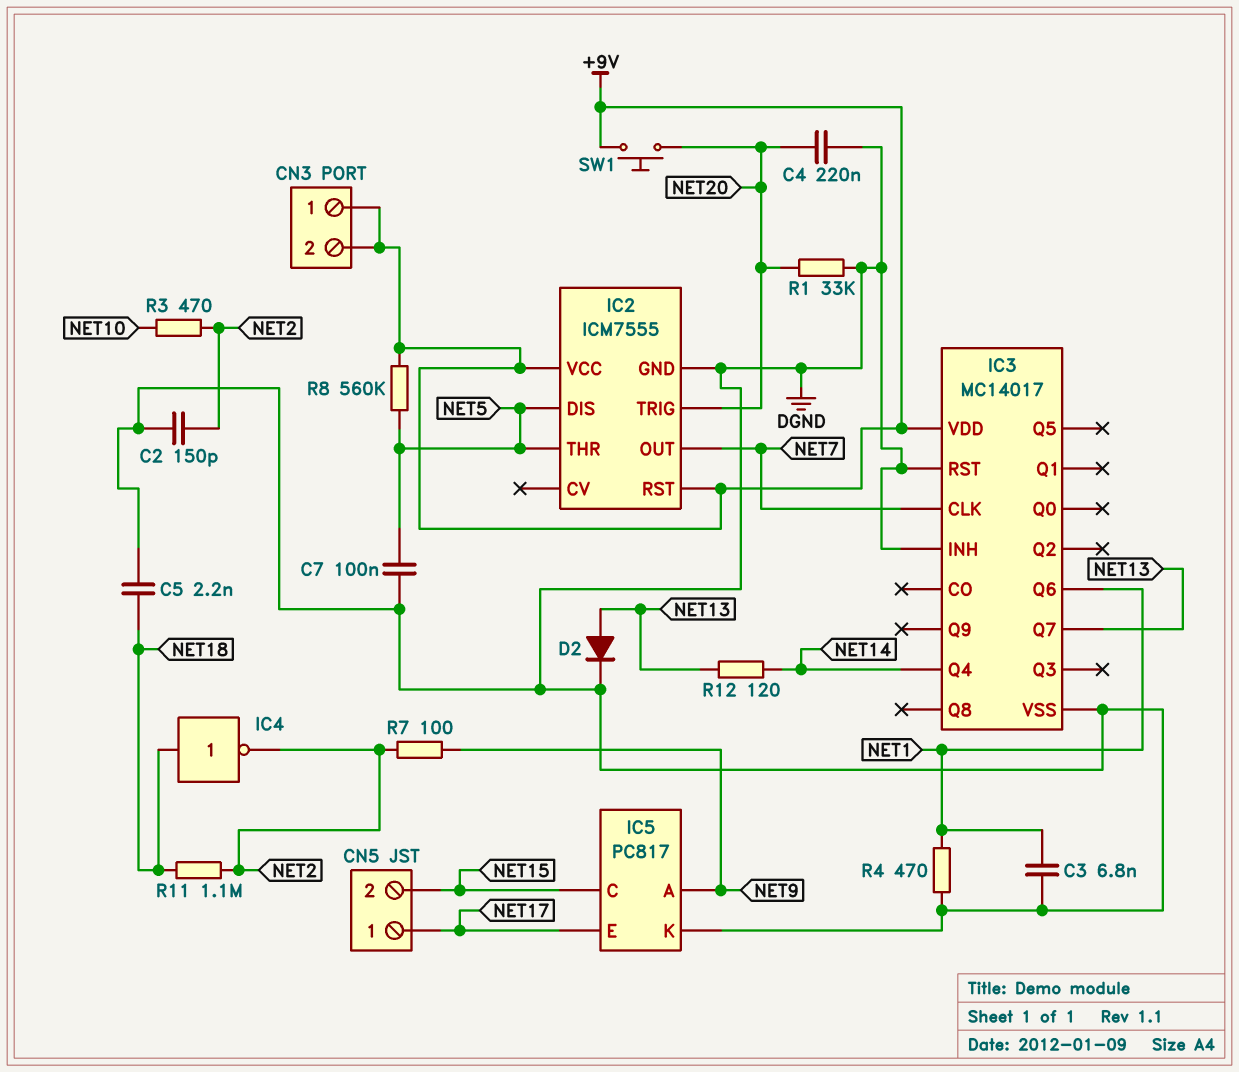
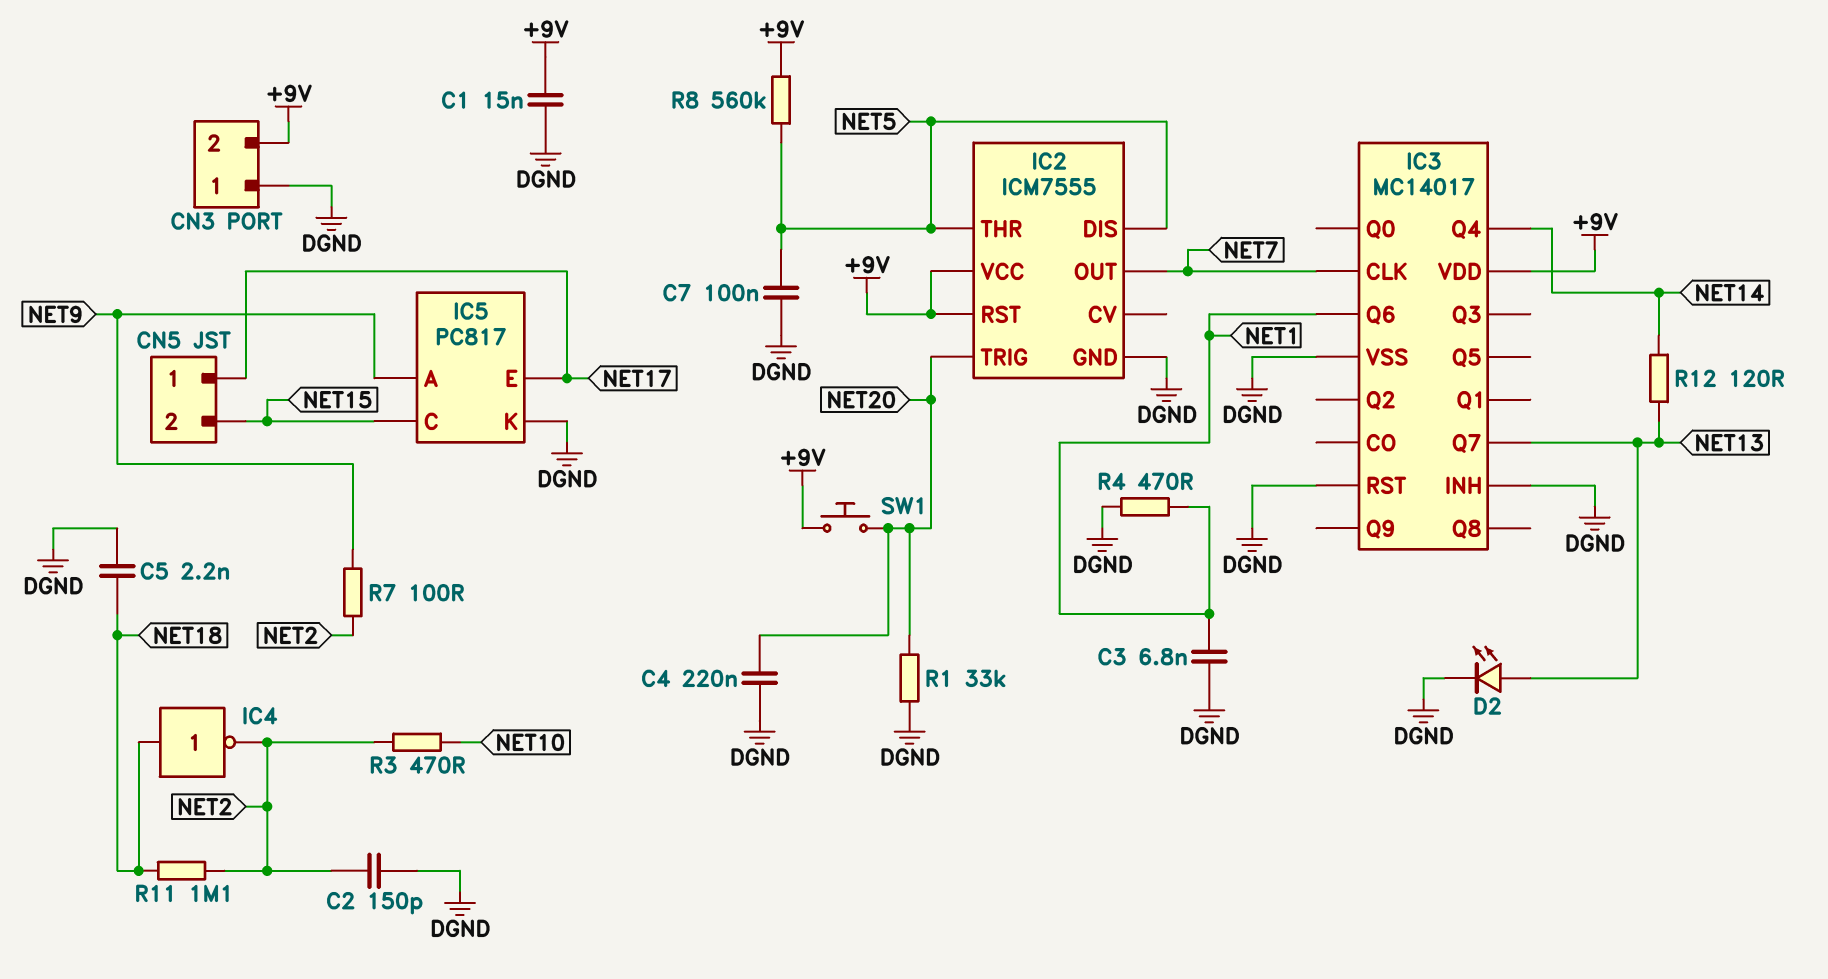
C1: none -> 15nF (+9V, DGND)
CN3 pin 1: +9V -> DGND
D2: diode (A NET13, K DGND) -> LED (A NET13, K DGND)

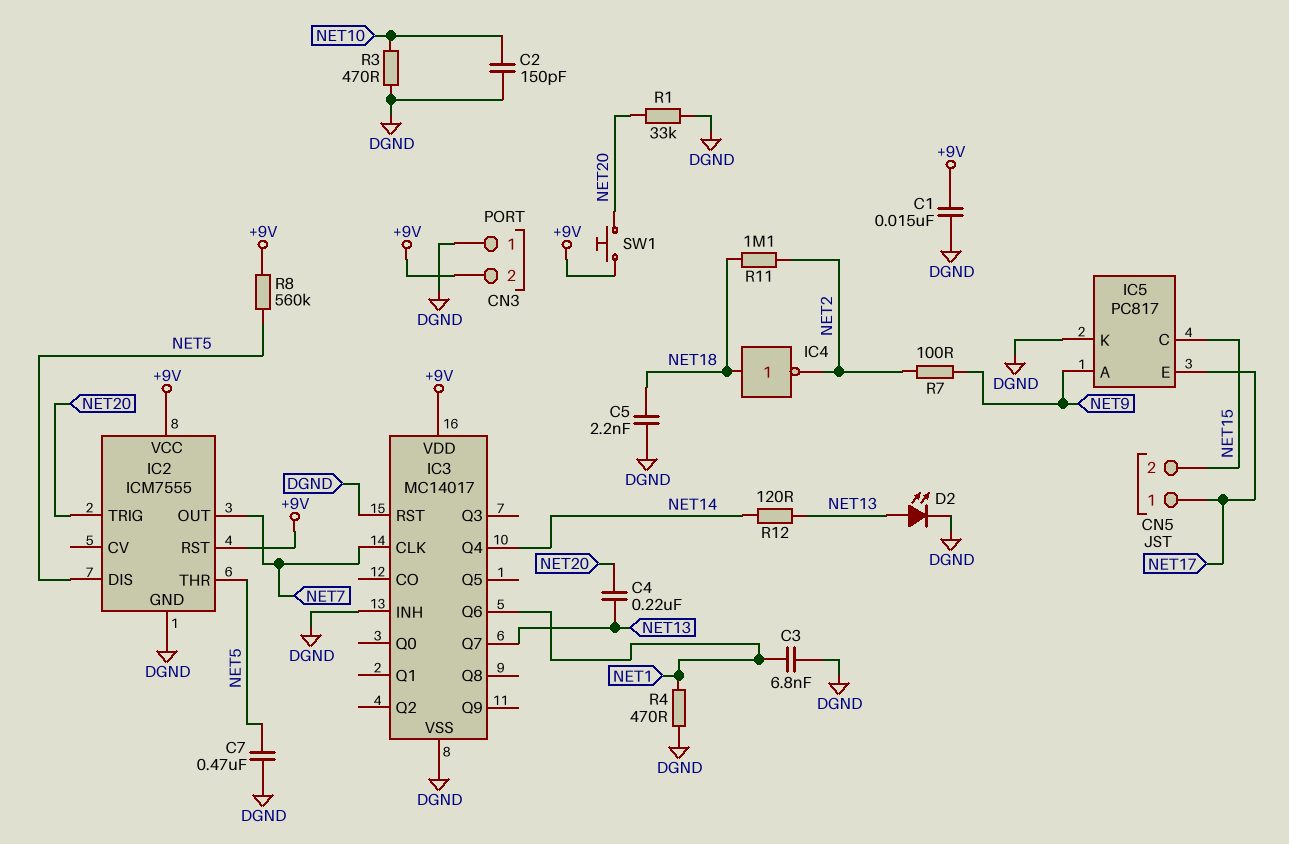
C2: 150pF (DGND, NET2) -> 150pF (DGND, NET10)
C4: 220nF (DGND, NET20) -> 220nF (NET13, NET20)
C7: 100nF (DGND, NET5) -> 470nF (DGND, NET5)
R3: 470 (NET2, NET10) -> 470 (DGND, NET10)

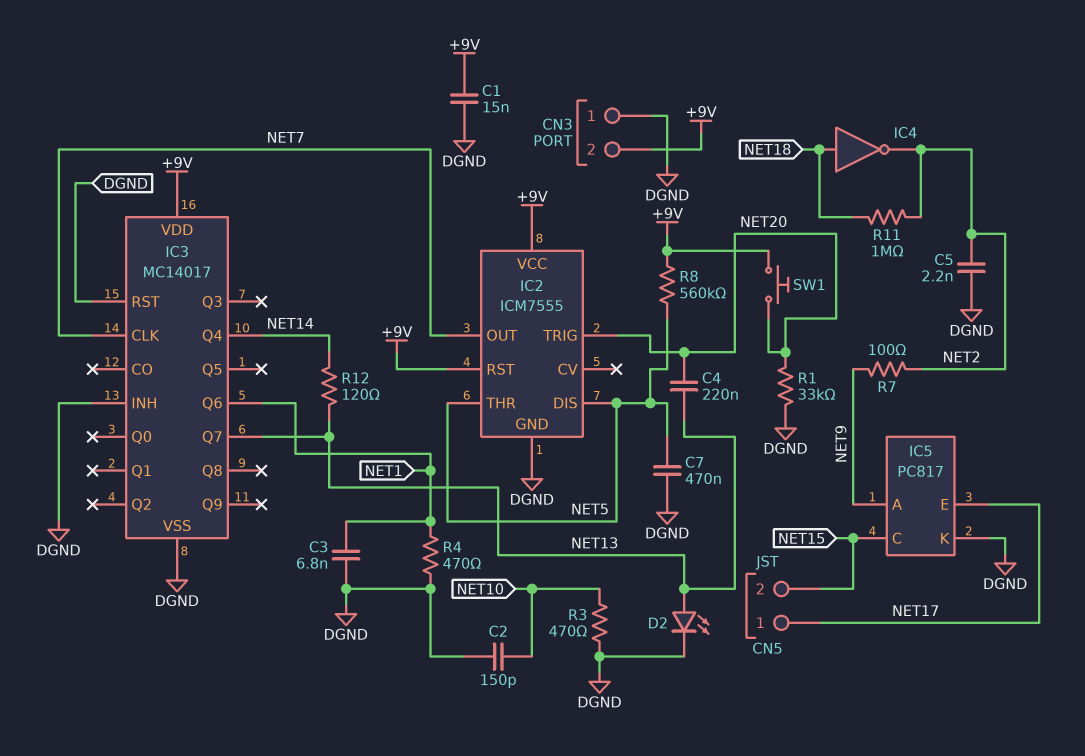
C5: 2.2nF (DGND, NET18) -> 2.2nF (DGND, NET2)
R11: 1.1M (NET2, NET18) -> 1M (NET2, NET18)

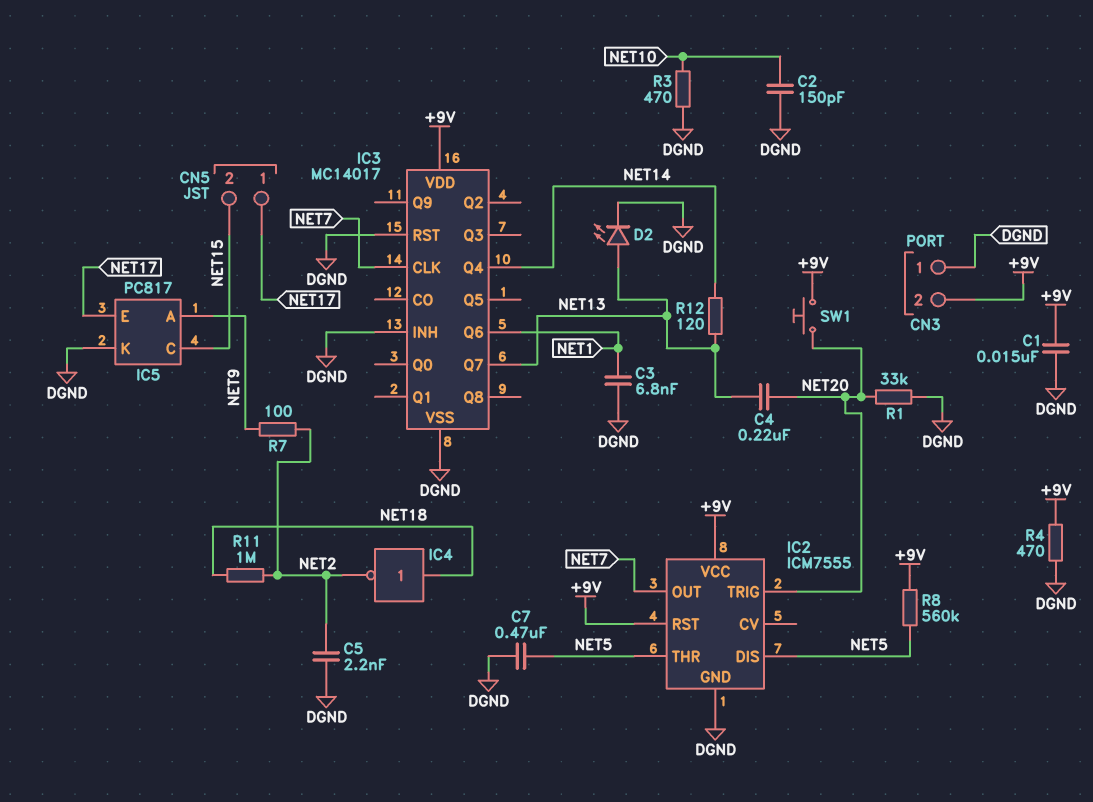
R4: 470 (DGND, NET1) -> 470 (+9V, DGND)

